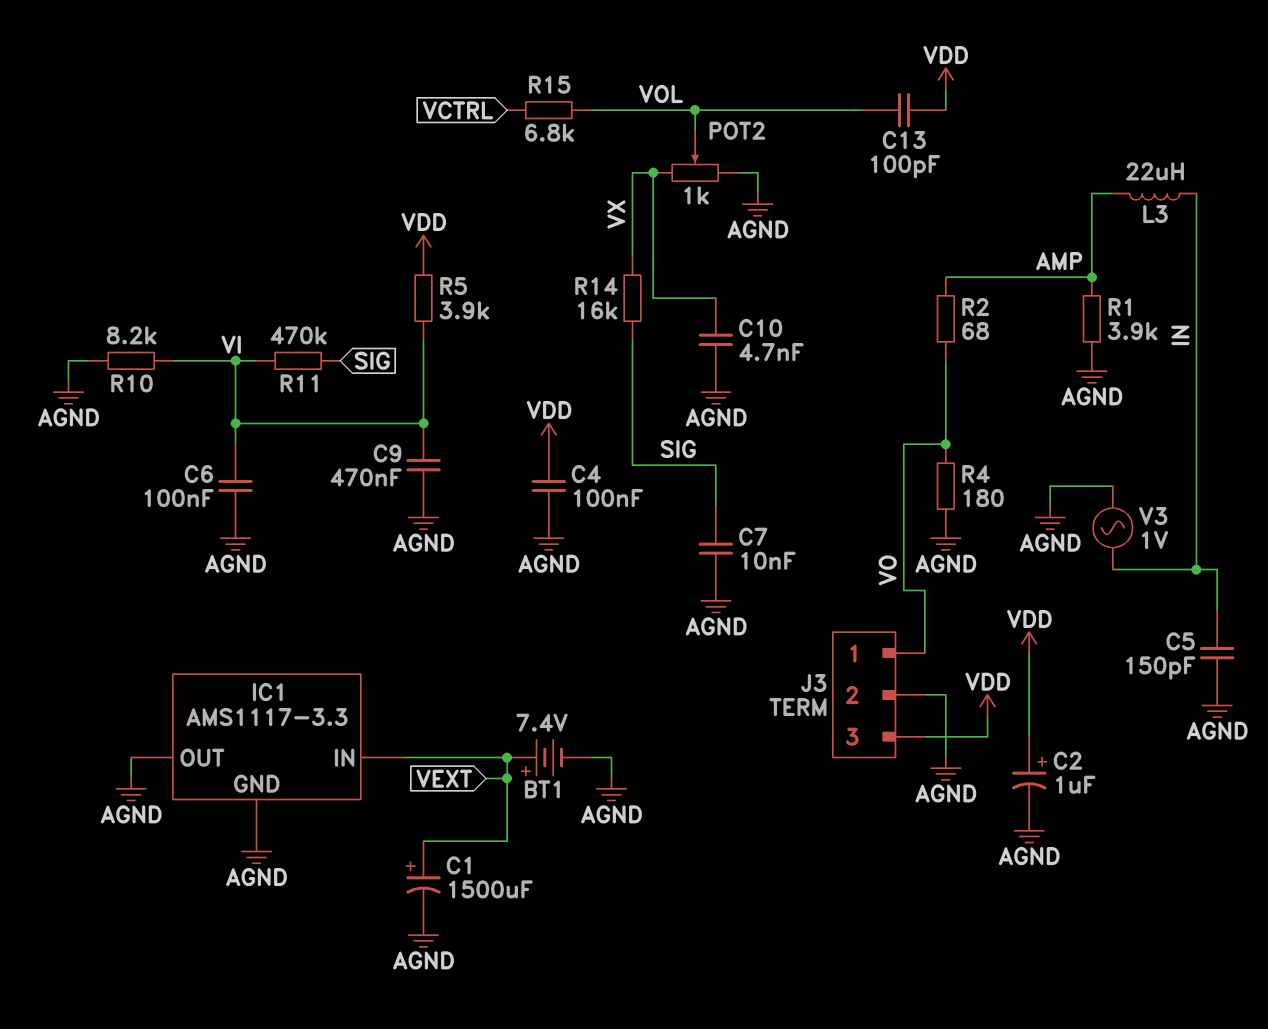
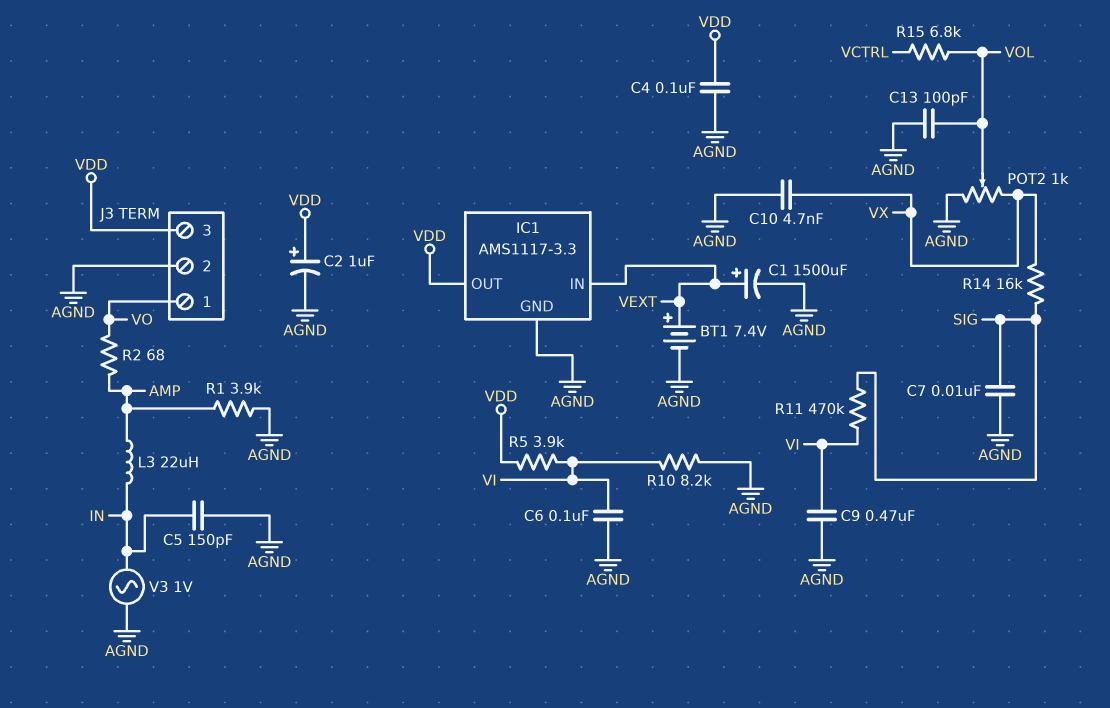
C13: 100pF (VDD, VOL) -> 100pF (AGND, VOL)
IC1 pin OUT: AGND -> VDD
R4: 180 (AGND, VO) -> none

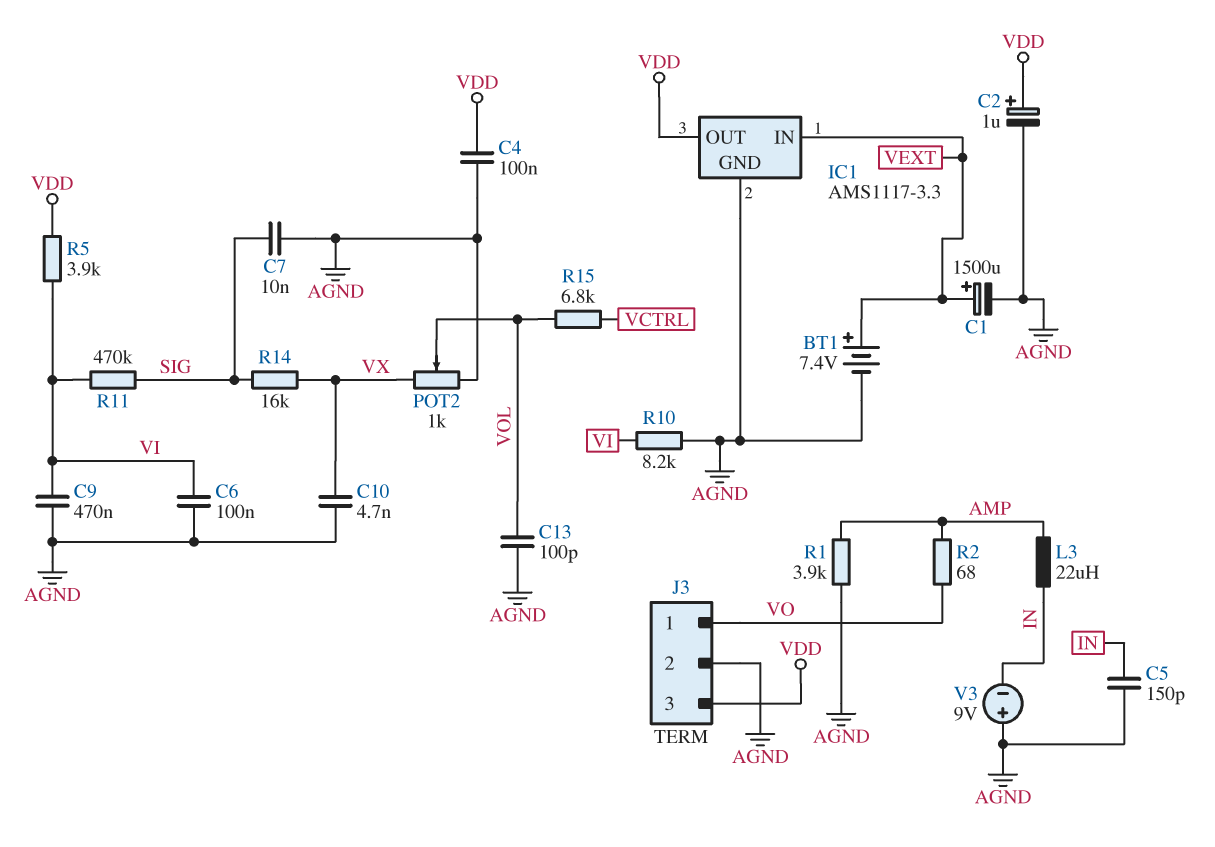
V3: AC 1V (AGND, IN) -> 9V (plus AGND, minus IN)

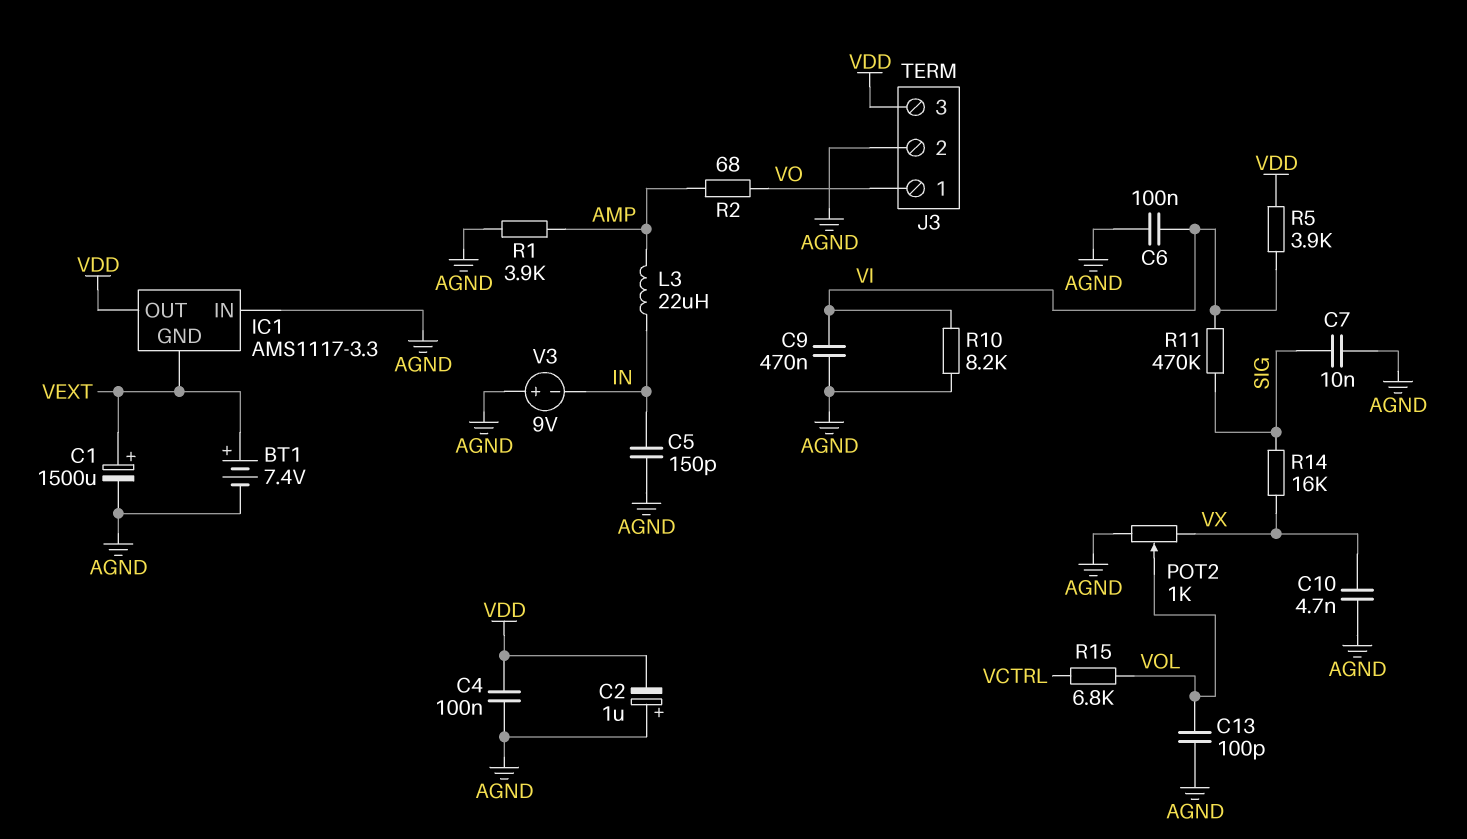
C2: 1uF (plus VDD, minus AGND) -> 1uF (plus AGND, minus VDD)
IC1 pin GND: AGND -> VEXT
IC1 pin IN: VEXT -> AGND

